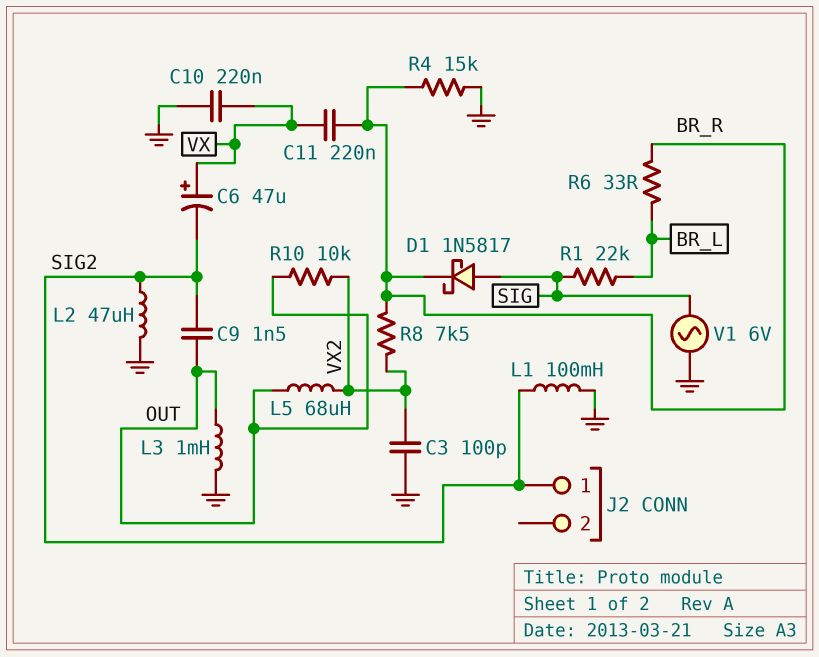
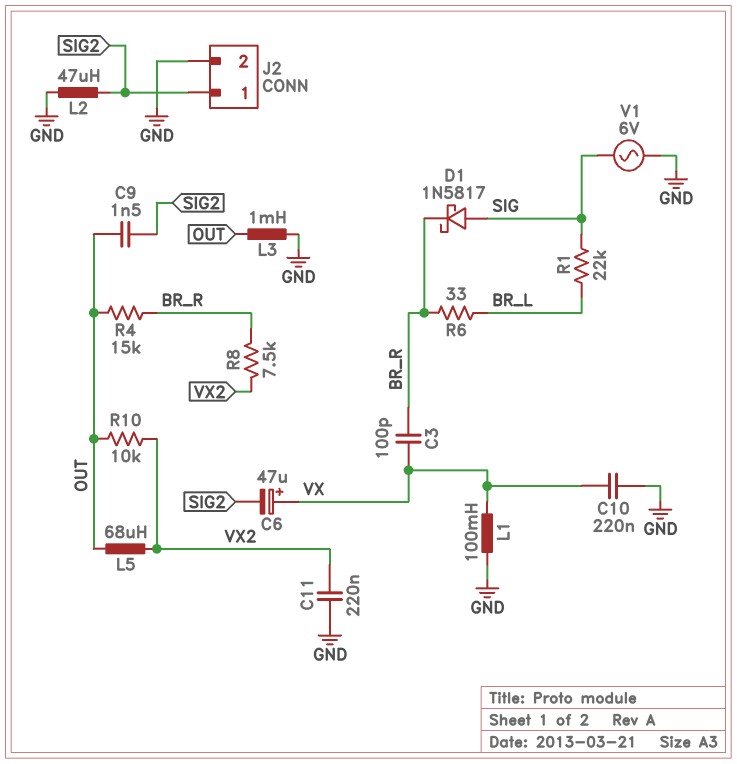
C3: 100pF (GND, VX2) -> 100pF (BR_R, VX)
C11: 220nF (BR_R, VX) -> 220nF (GND, VX2)
J2 pin 2: none -> GND
L1: 100mH (GND, SIG2) -> 100mH (GND, VX)
R4: 15k (BR_R, GND) -> 15k (BR_R, OUT)

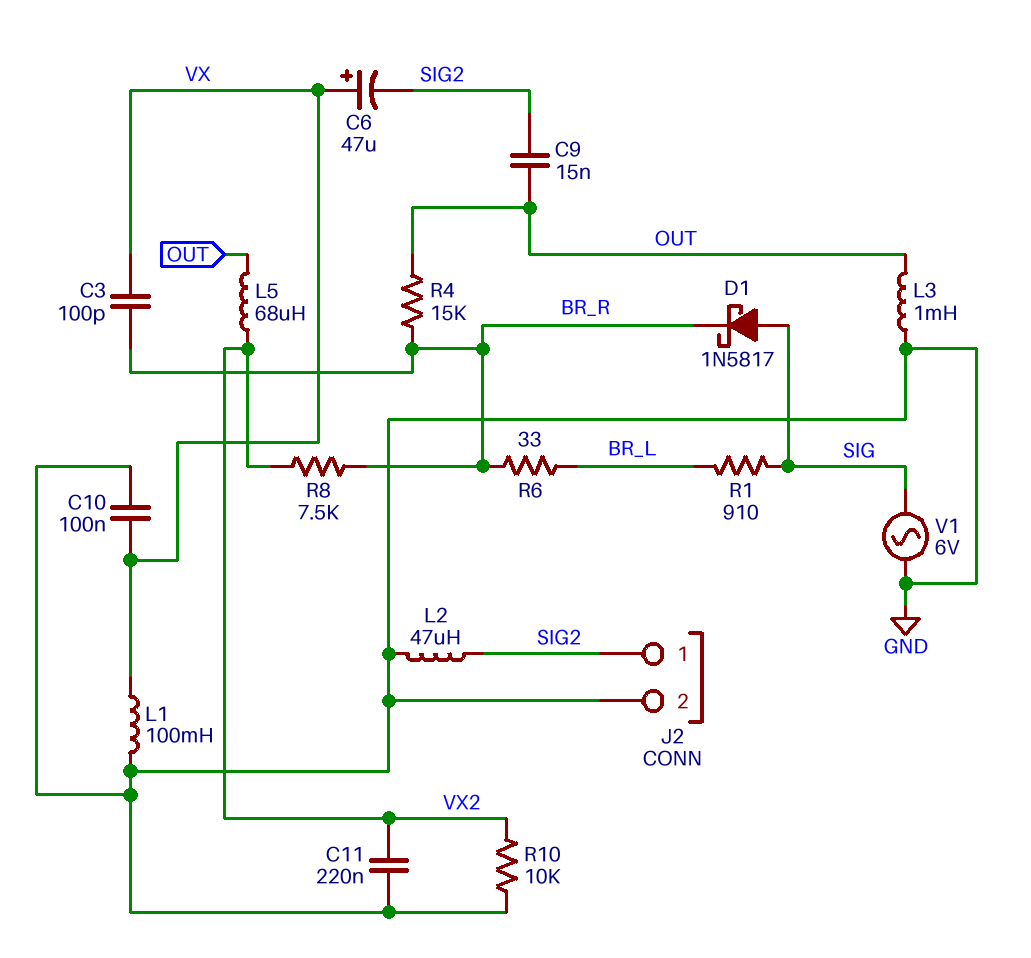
C9: 1.5nF (OUT, SIG2) -> 15nF (OUT, SIG2)
C10: 220nF (GND, VX) -> 100nF (GND, VX)
R1: 22k (BR_L, SIG) -> 910 (BR_L, SIG)
R10: 10k (OUT, VX2) -> 10k (GND, VX2)

